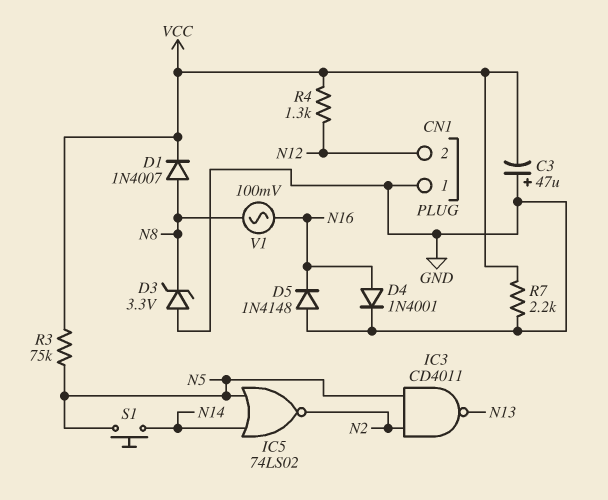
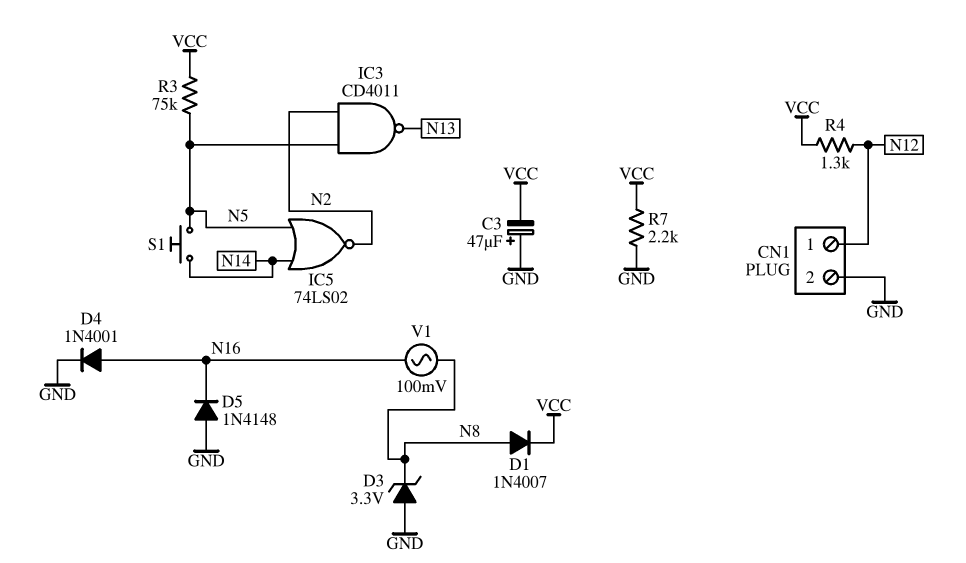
CN1 pin 1: GND -> N12
CN1 pin 2: N12 -> GND

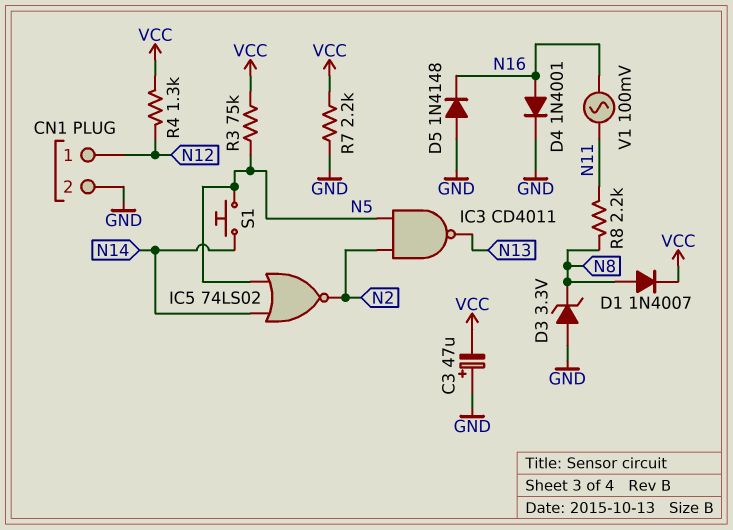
R8: none -> 2.2k (N8, N11)
V1: AC 100mV (N8, N16) -> AC 100mV (N11, N16)

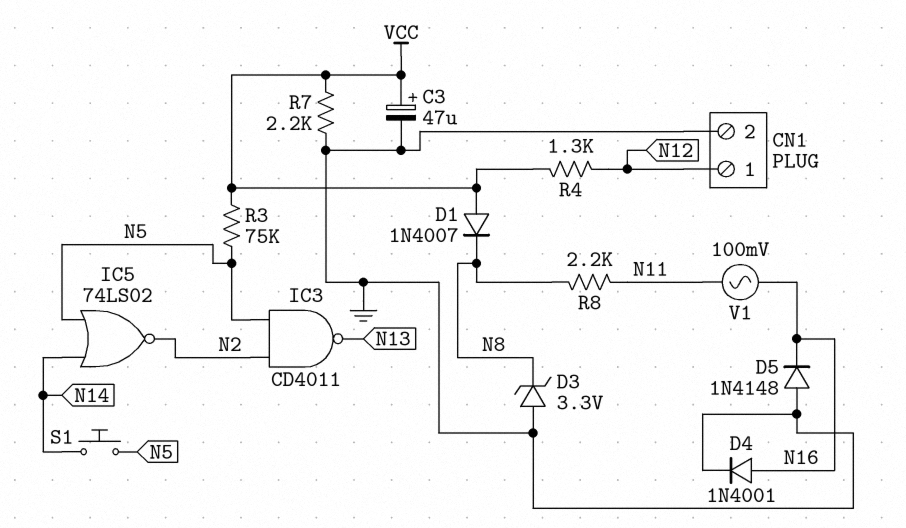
C3: 47uF (plus GND, minus VCC) -> 47uF (plus VCC, minus GND)
D1: diode 1N4007 (A N8, K VCC) -> diode 1N4007 (A VCC, K N8)

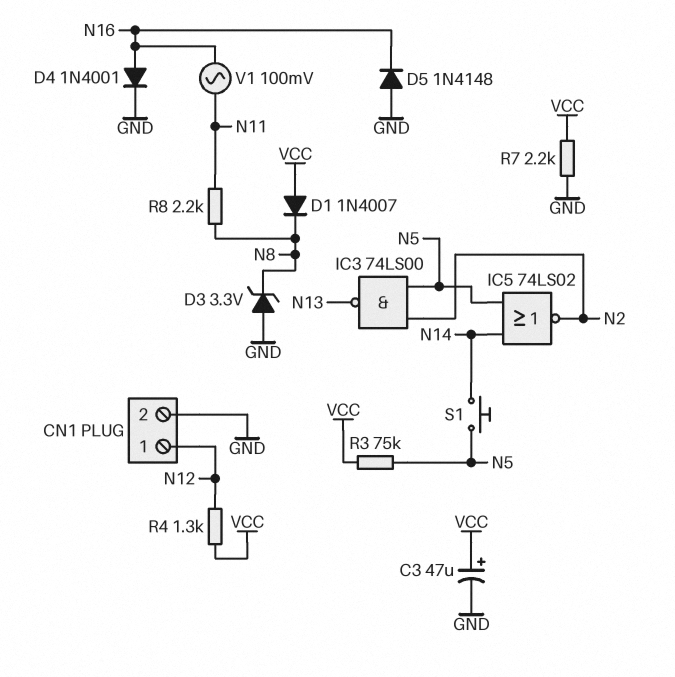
IC3: NAND CD4011 (in N2, in N5, out N13) -> NAND 74LS00 (in N2, in N5, out N13)

